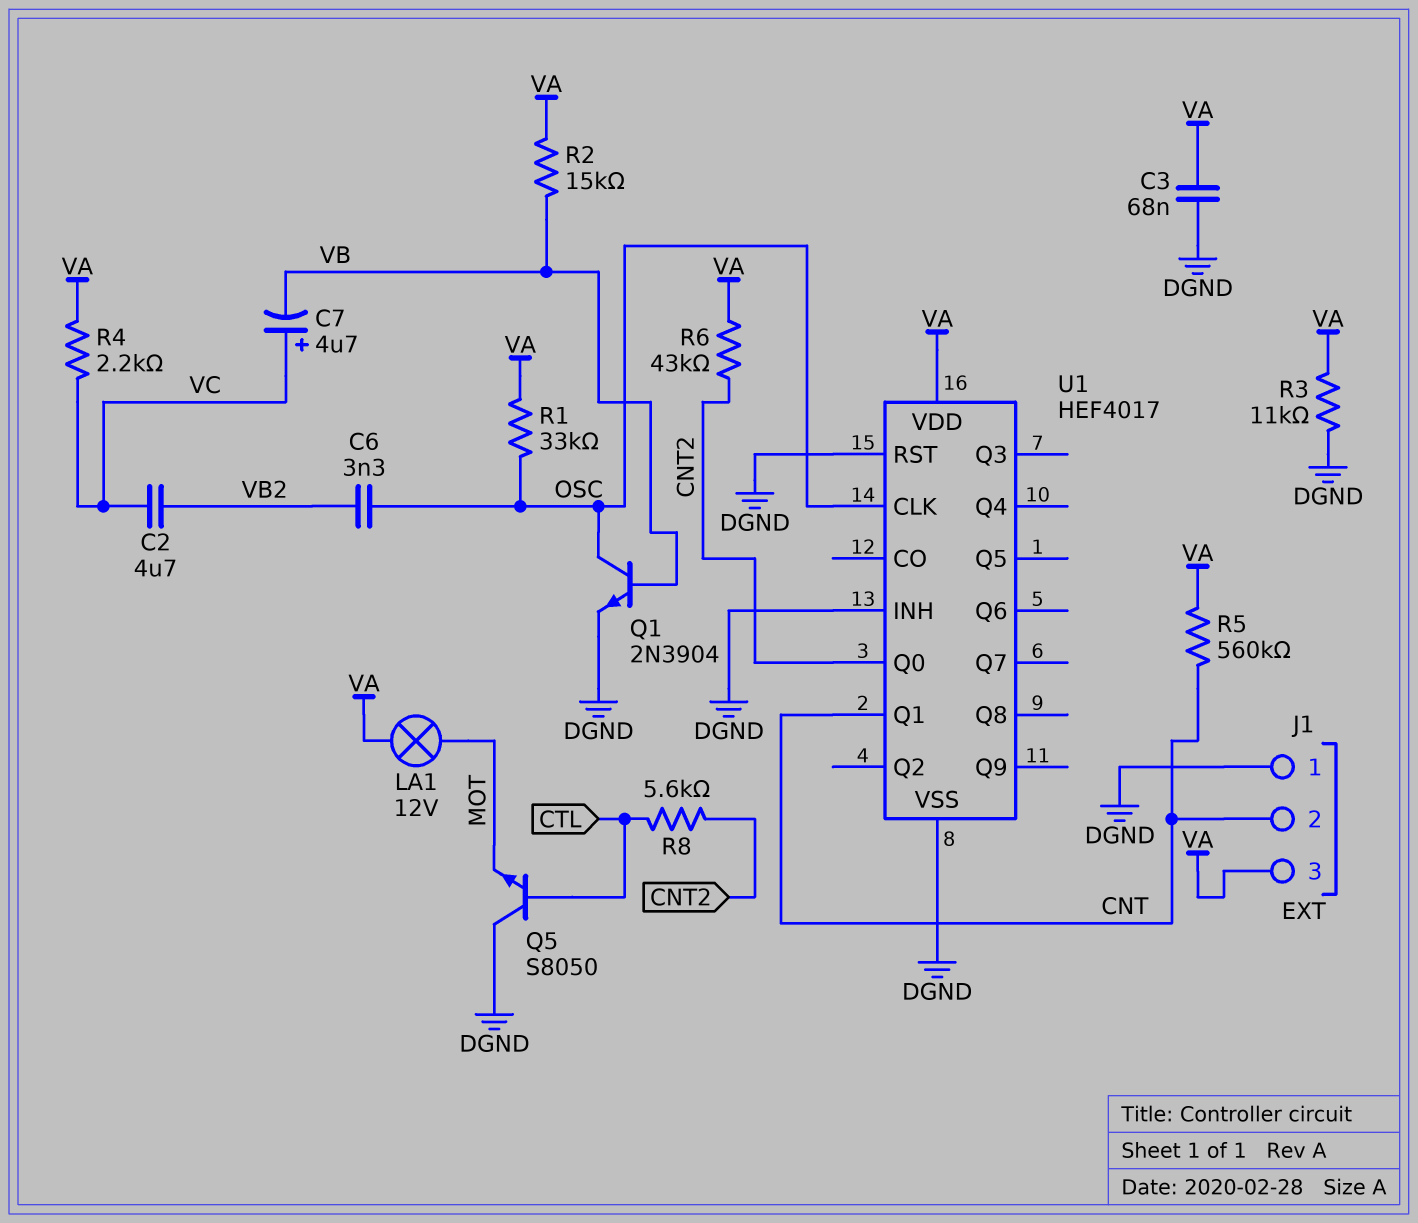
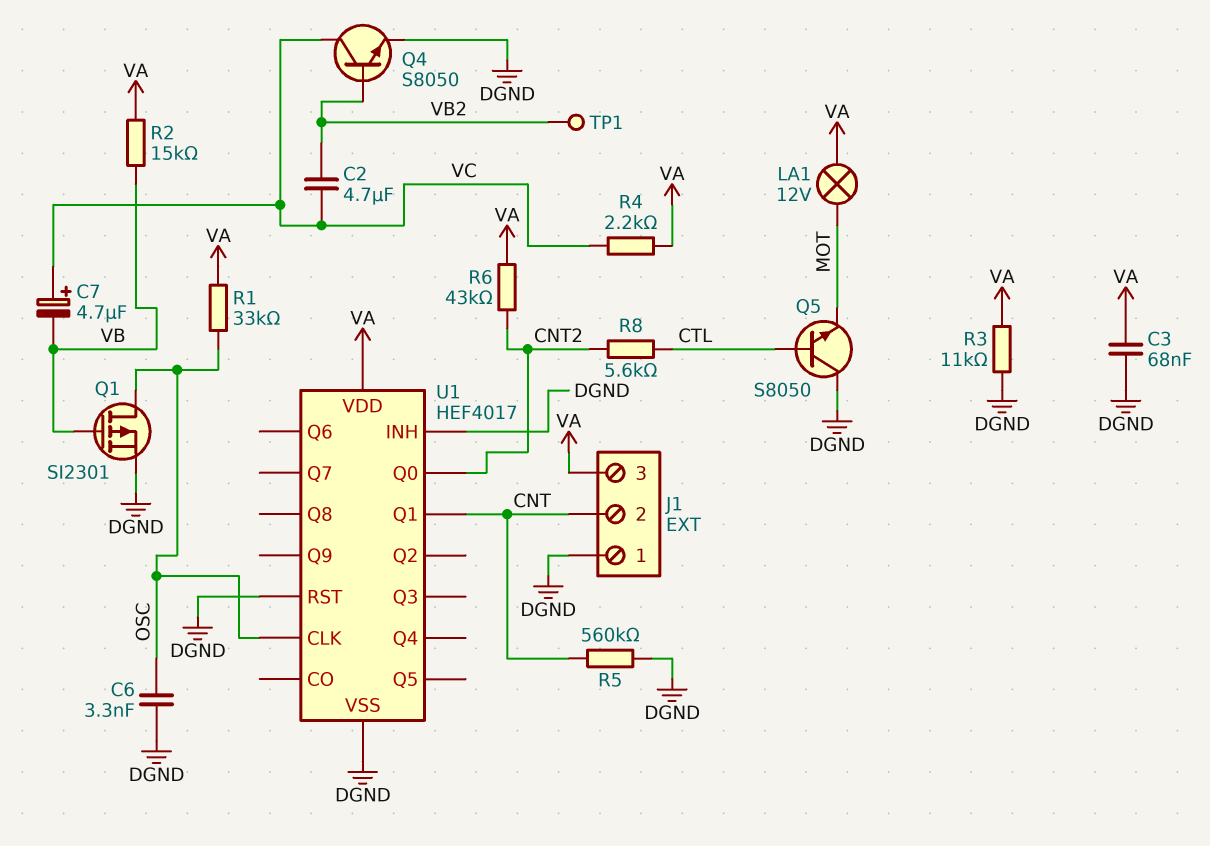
C6: 3.3nF (OSC, VB2) -> 3.3nF (DGND, OSC)
Q1: NPN 2N3904 (B VB, C OSC, E DGND) -> PMOS SI2301 (G VB, D OSC, S DGND)
Q4: none -> NPN S8050 (B VB2, C VC, E DGND)
R5: 560k (CNT, VA) -> 560k (CNT, DGND)
TP1: none -> test point (VB2)

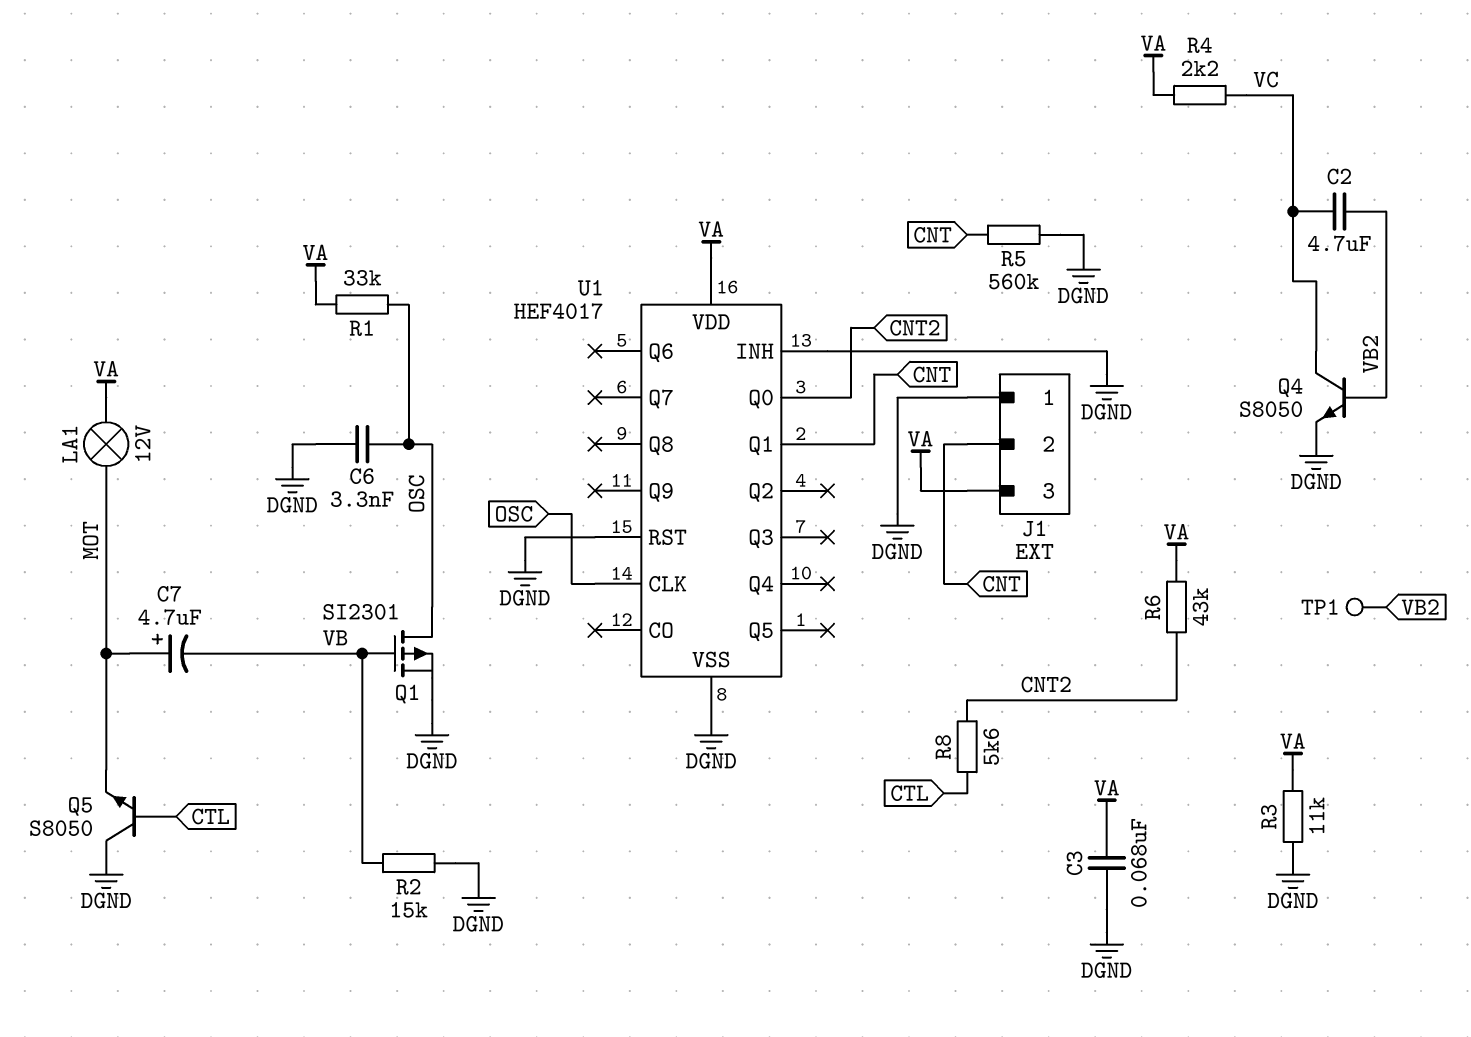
C7: 4.7uF (plus VC, minus VB) -> 4.7uF (plus MOT, minus VB)
R2: 15k (VA, VB) -> 15k (DGND, VB)

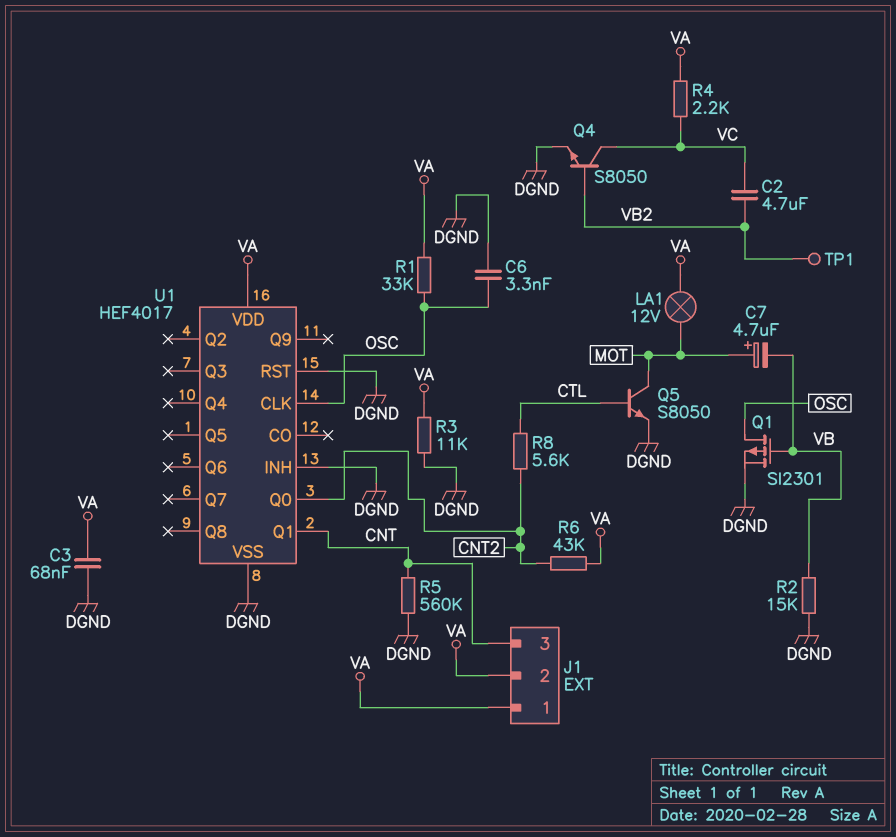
J1 pin 1: DGND -> VA
J1 pin 2: CNT -> VA
J1 pin 3: VA -> CNT
Q5: NPN S8050 (B CTL, C DGND, E MOT) -> NPN S8050 (B CTL, C MOT, E DGND)

